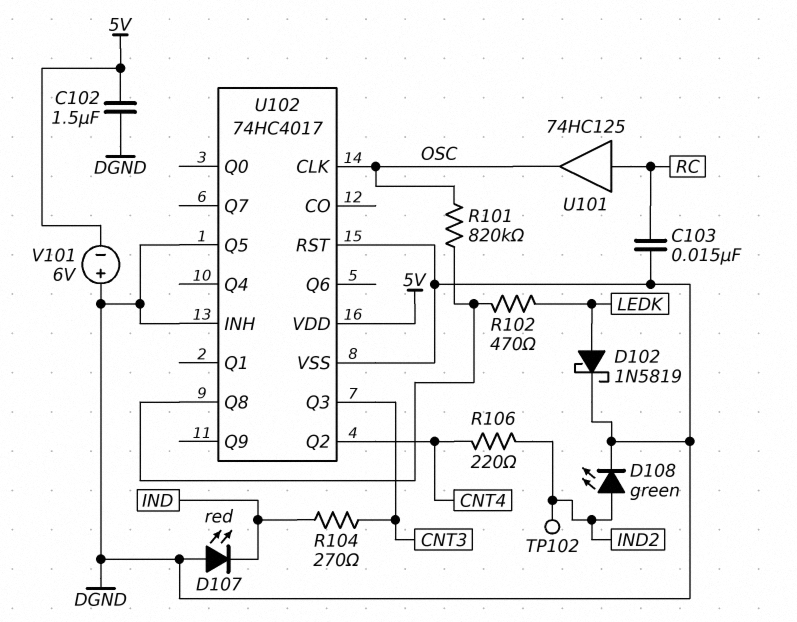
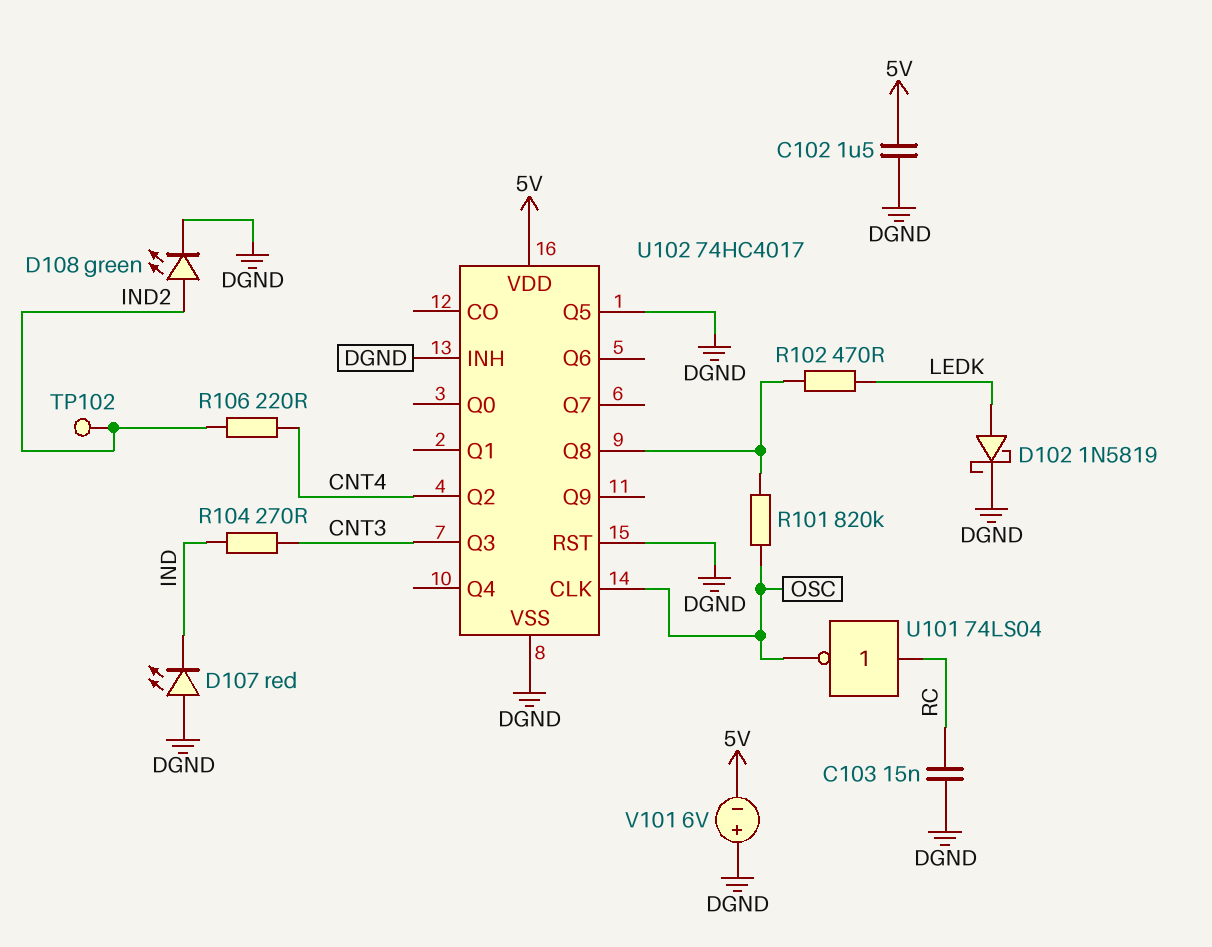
U101: buffer 74HC125 (in RC, out OSC) -> NOT 74LS04 (in RC, out OSC)

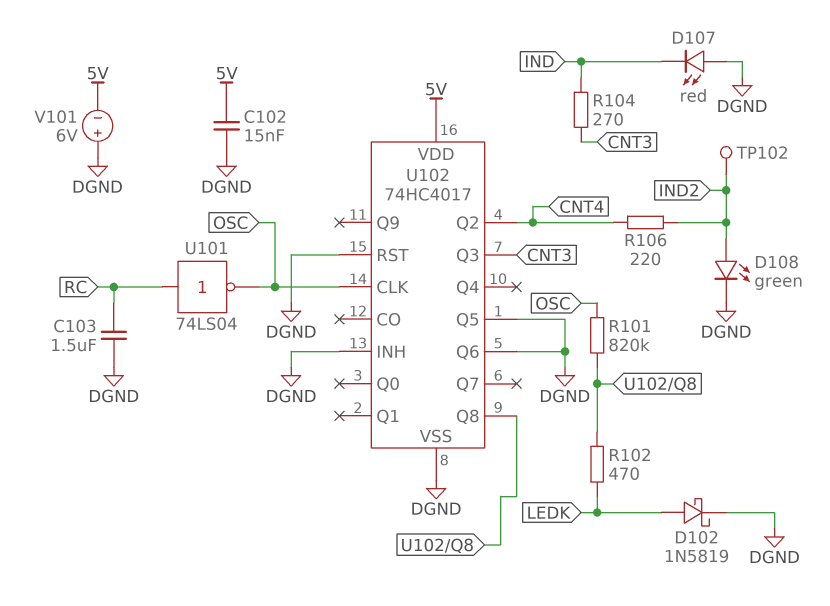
C102: 1.5uF (5V, DGND) -> 15nF (5V, DGND)
C103: 15nF (DGND, RC) -> 1.5uF (DGND, RC)
U102 pin Q6: none -> DGND

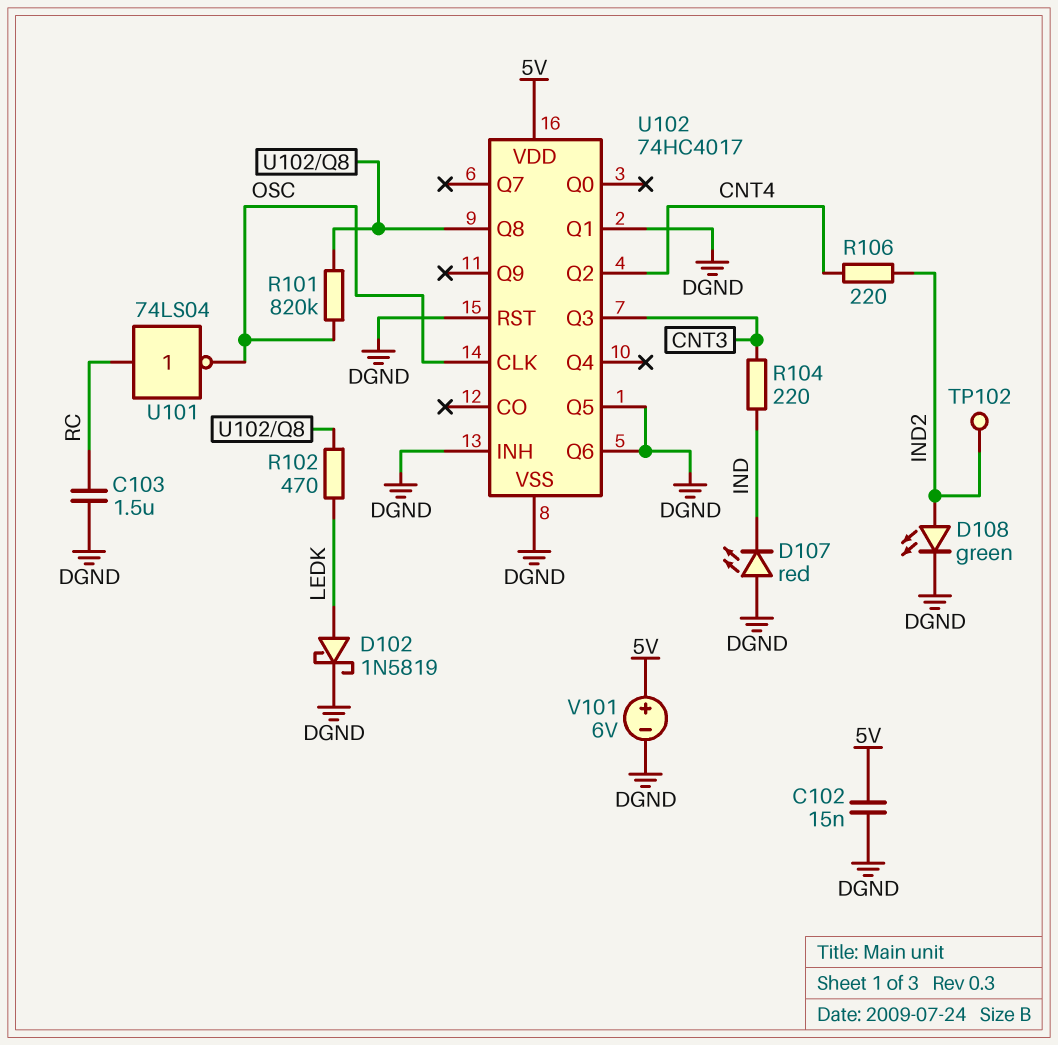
R104: 270 (CNT3, IND) -> 220 (CNT3, IND)
U102 pin Q1: none -> DGND
V101: 6V (plus DGND, minus 5V) -> 6V (plus 5V, minus DGND)

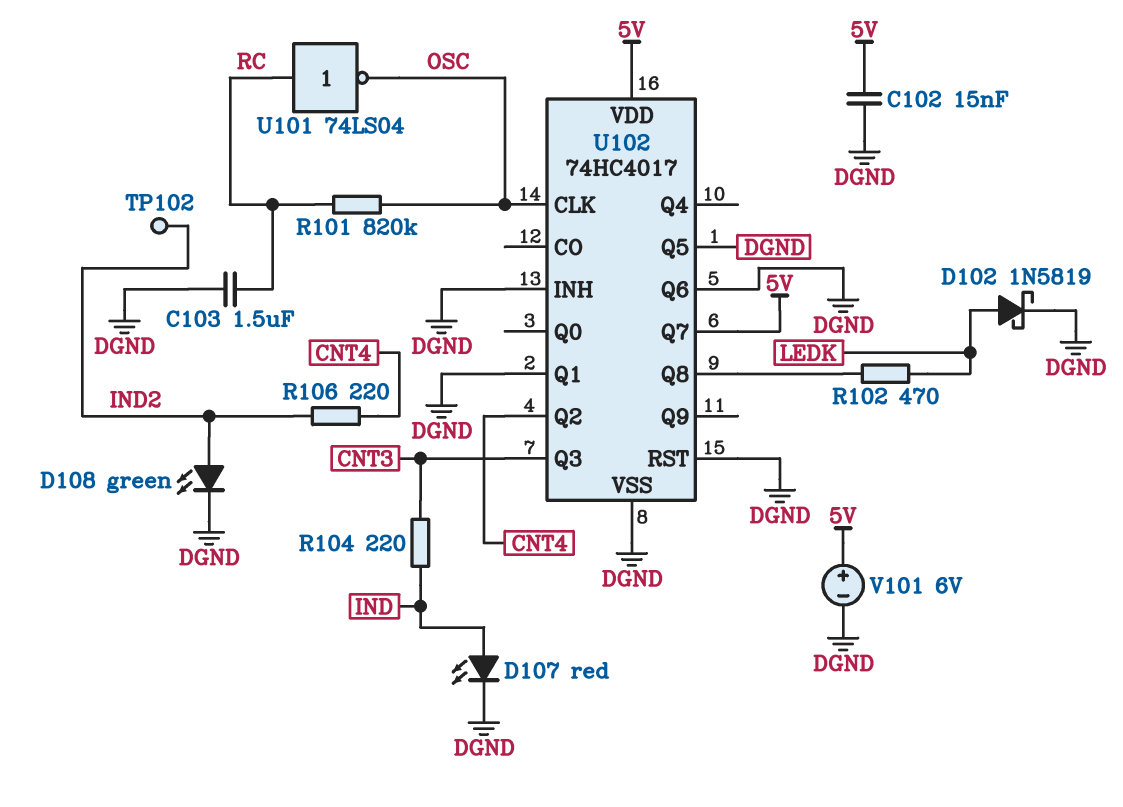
D107: LED red (A DGND, K IND) -> LED red (A IND, K DGND)
R101: 820k (OSC, U102/Q8) -> 820k (OSC, RC)
U102 pin Q7: none -> 5V

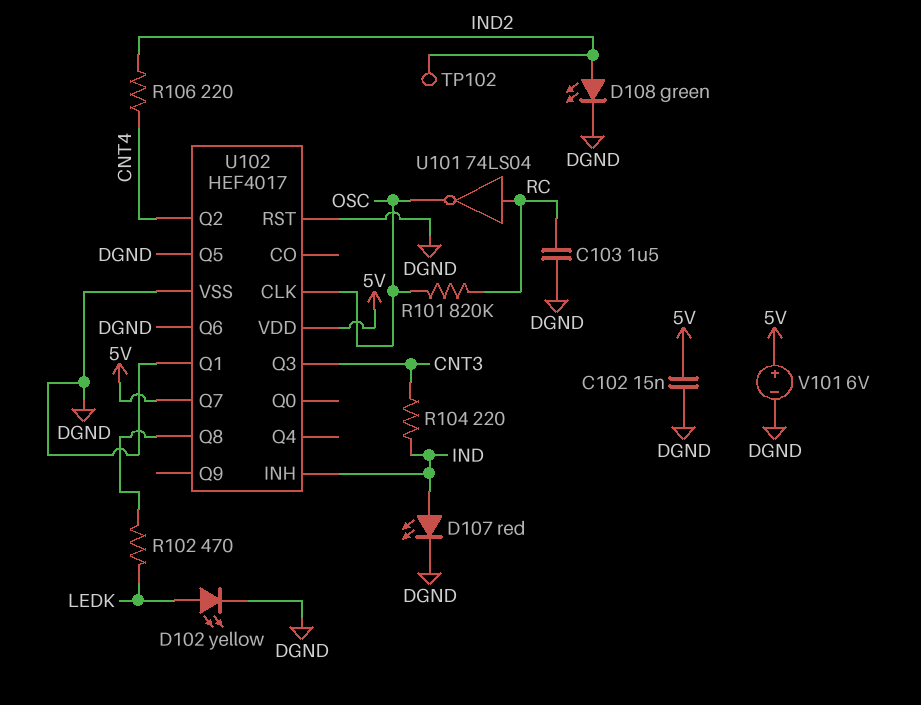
D102: schottky 1N5819 (A LEDK, K DGND) -> LED yellow (A LEDK, K DGND)
U102: 74HC4017 -> HEF4017
U102 pin INH: DGND -> IND

